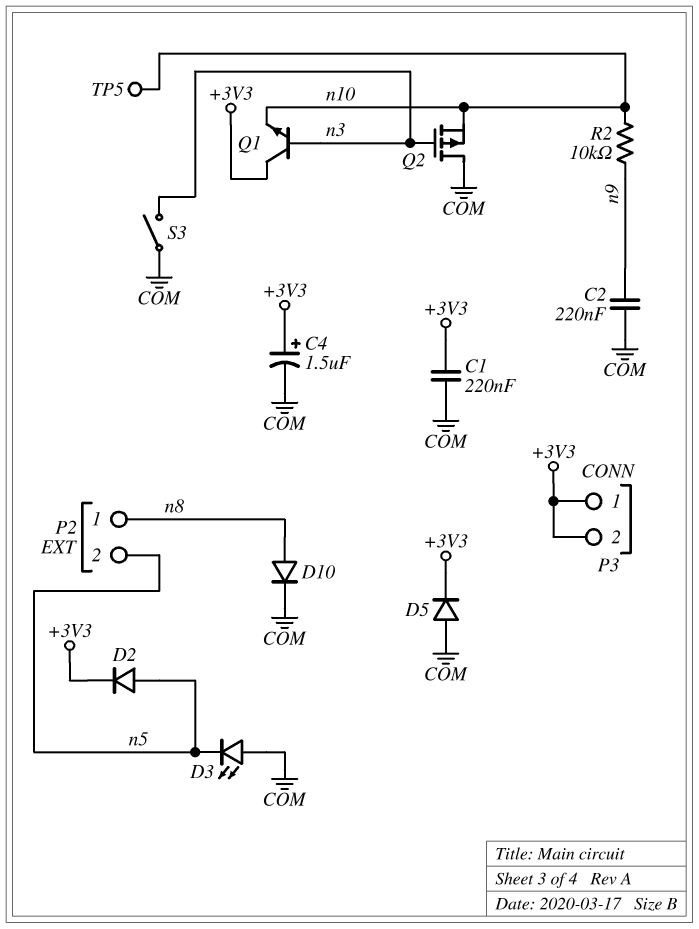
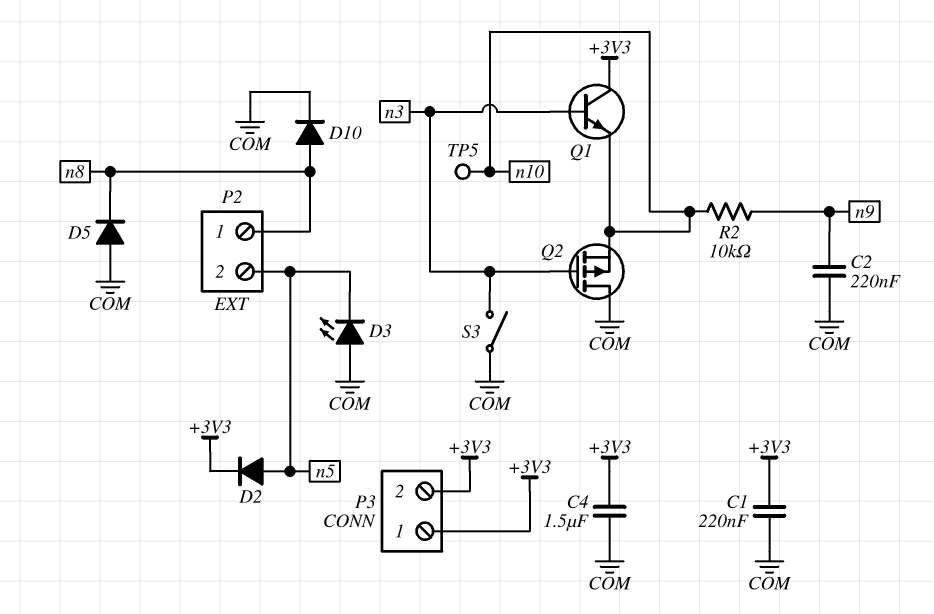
C4: 1.5uF (plus +3V3, minus COM) -> 1.5uF (+3V3, COM)
D5: diode (A COM, K +3V3) -> diode (A COM, K n8)

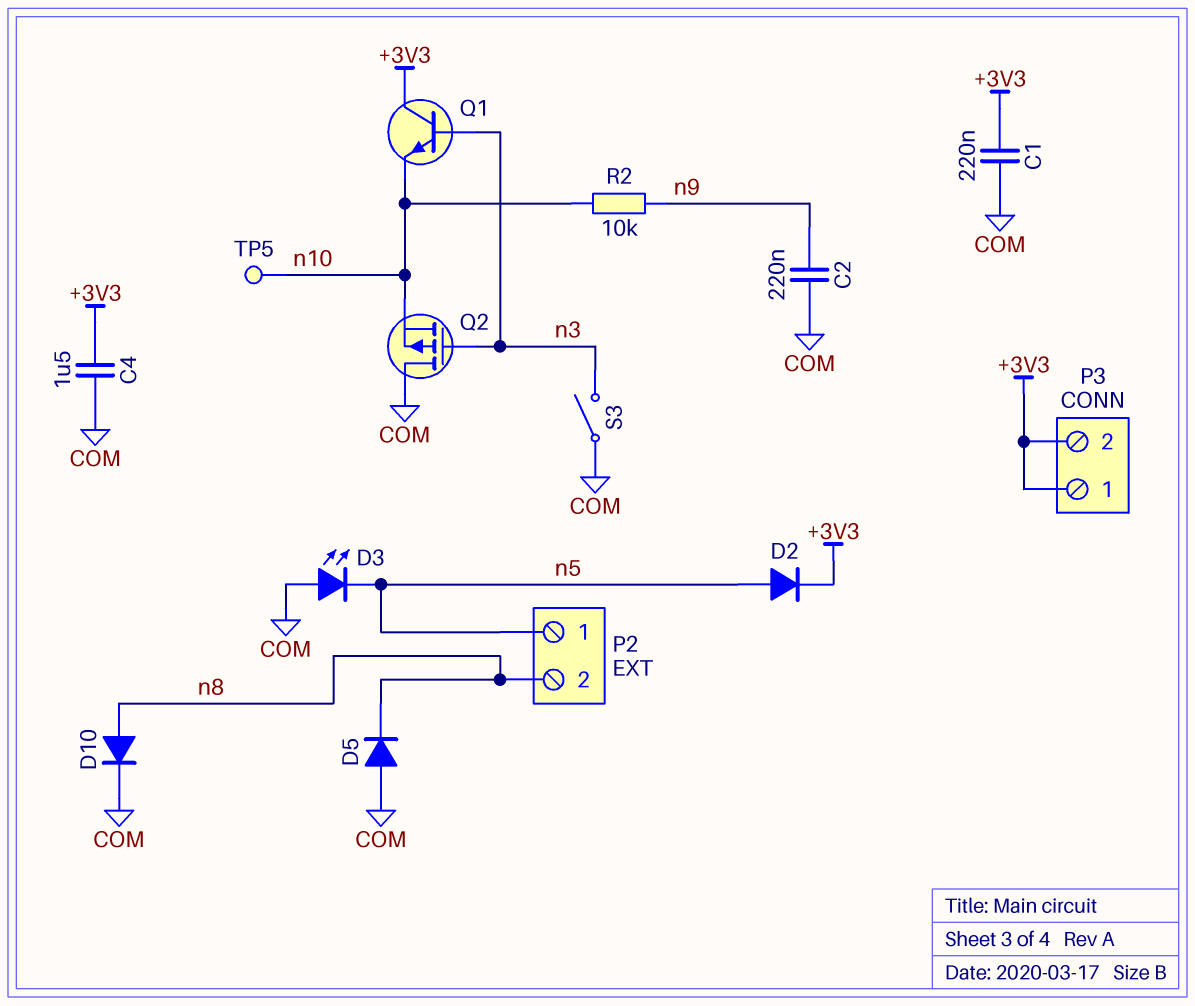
P2 pin 1: n8 -> n5
P2 pin 2: n5 -> n8

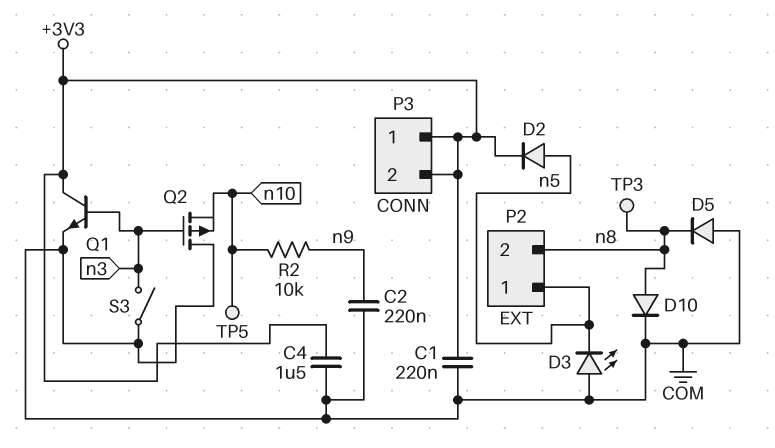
Q1: NPN (B n3, C +3V3, E n10) -> NPN (B n3, C +3V3, E COM)
TP3: none -> test point (n8)

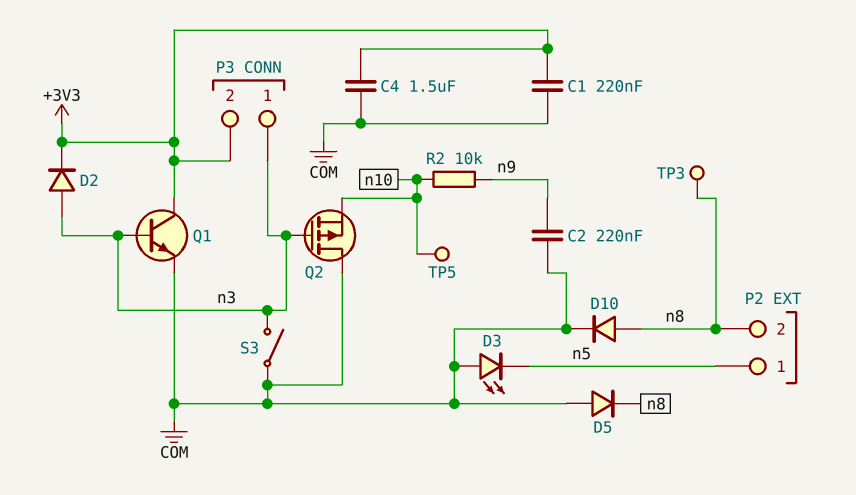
D2: diode (A n5, K +3V3) -> diode (A n3, K +3V3)
P3 pin 1: +3V3 -> n3

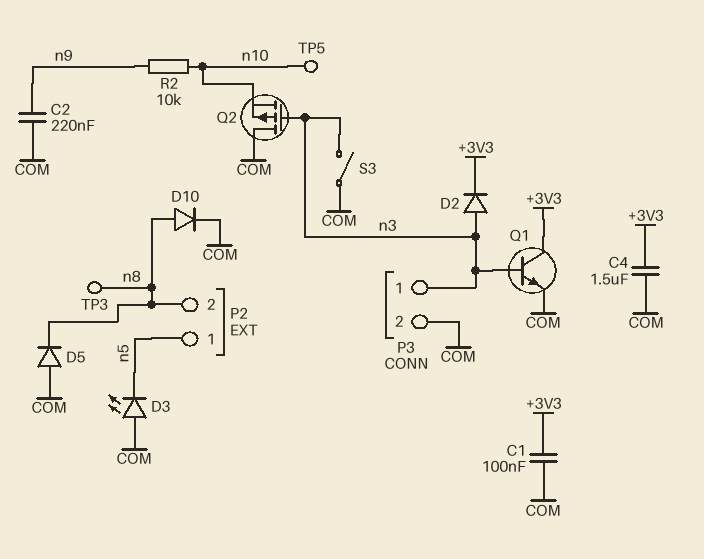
C1: 220nF (+3V3, COM) -> 100nF (+3V3, COM)
P3 pin 2: +3V3 -> COM

